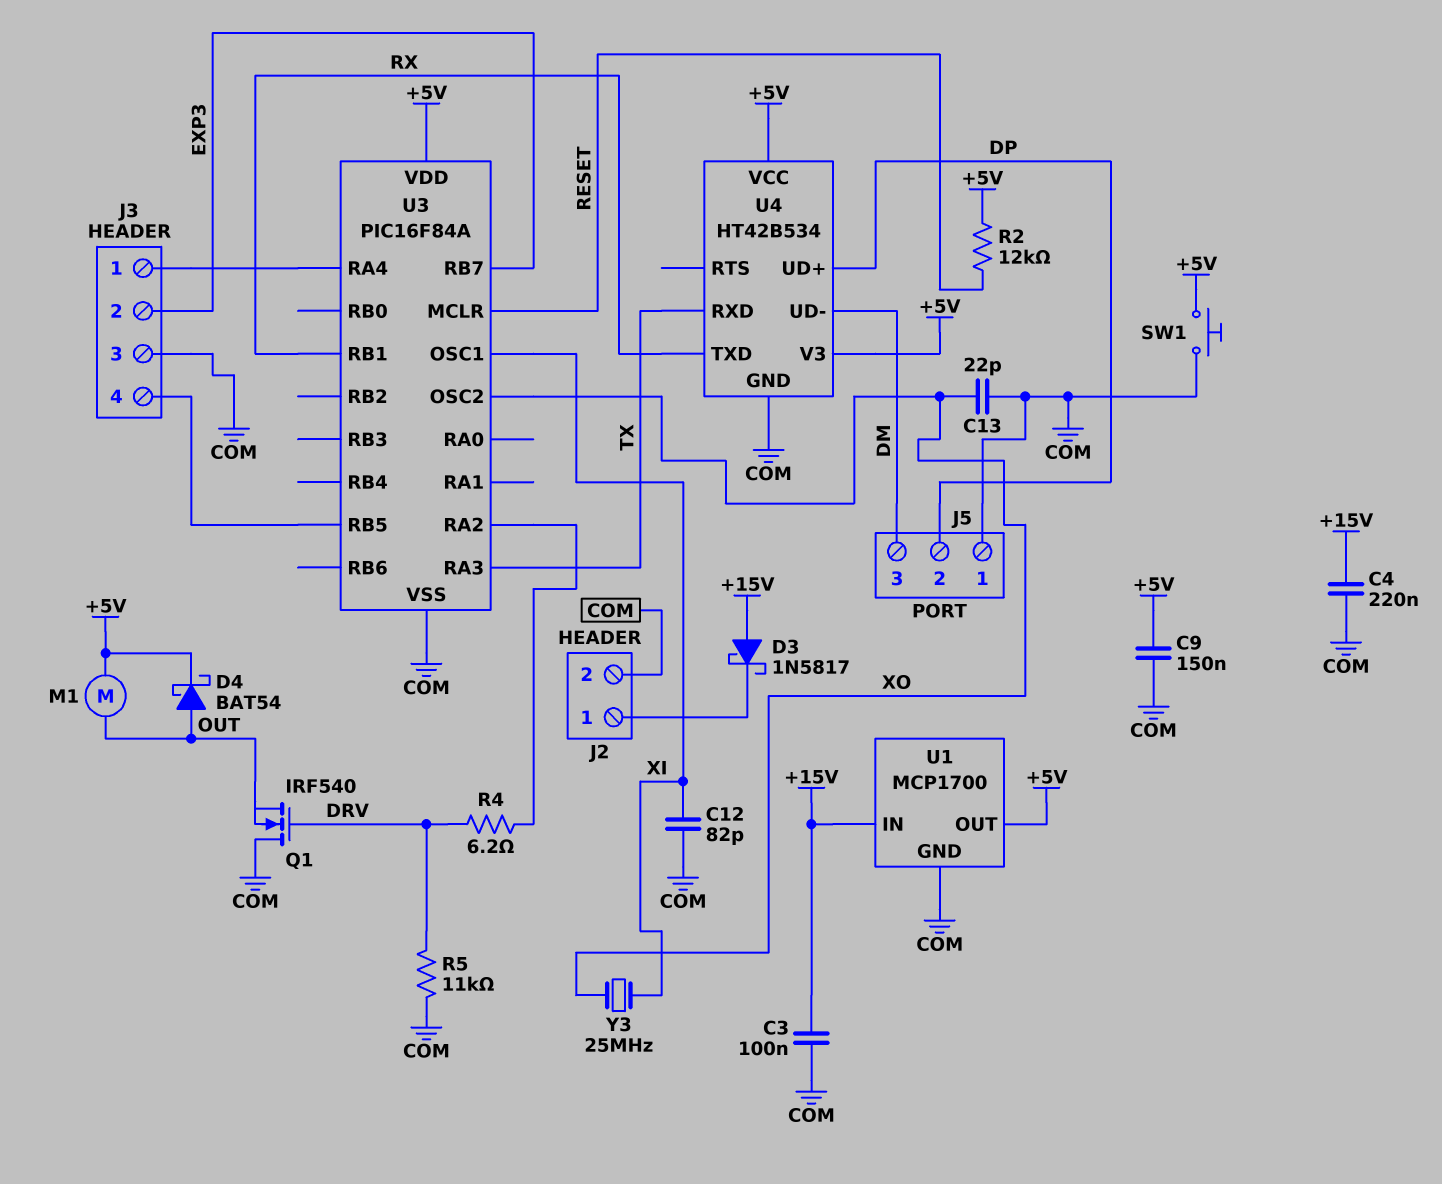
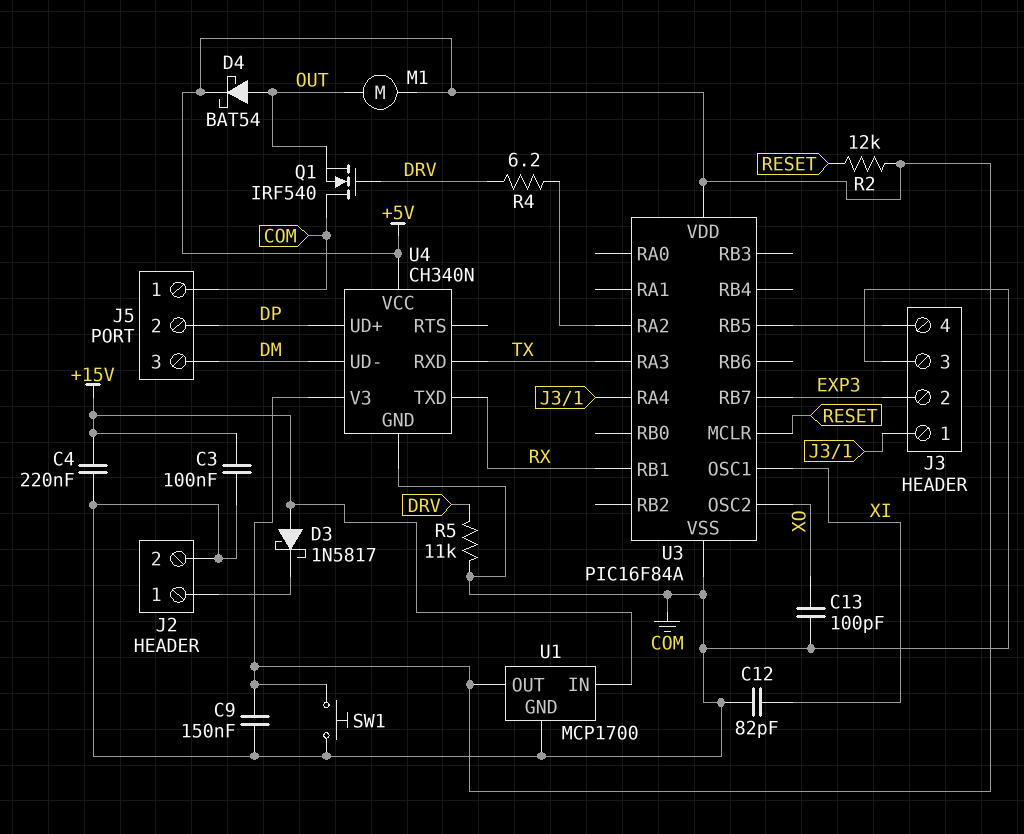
C13: 22pF (COM, XO) -> 100pF (COM, XO)
U4: HT42B534 -> CH340N
Y3: 25MHz (XI, XO) -> none

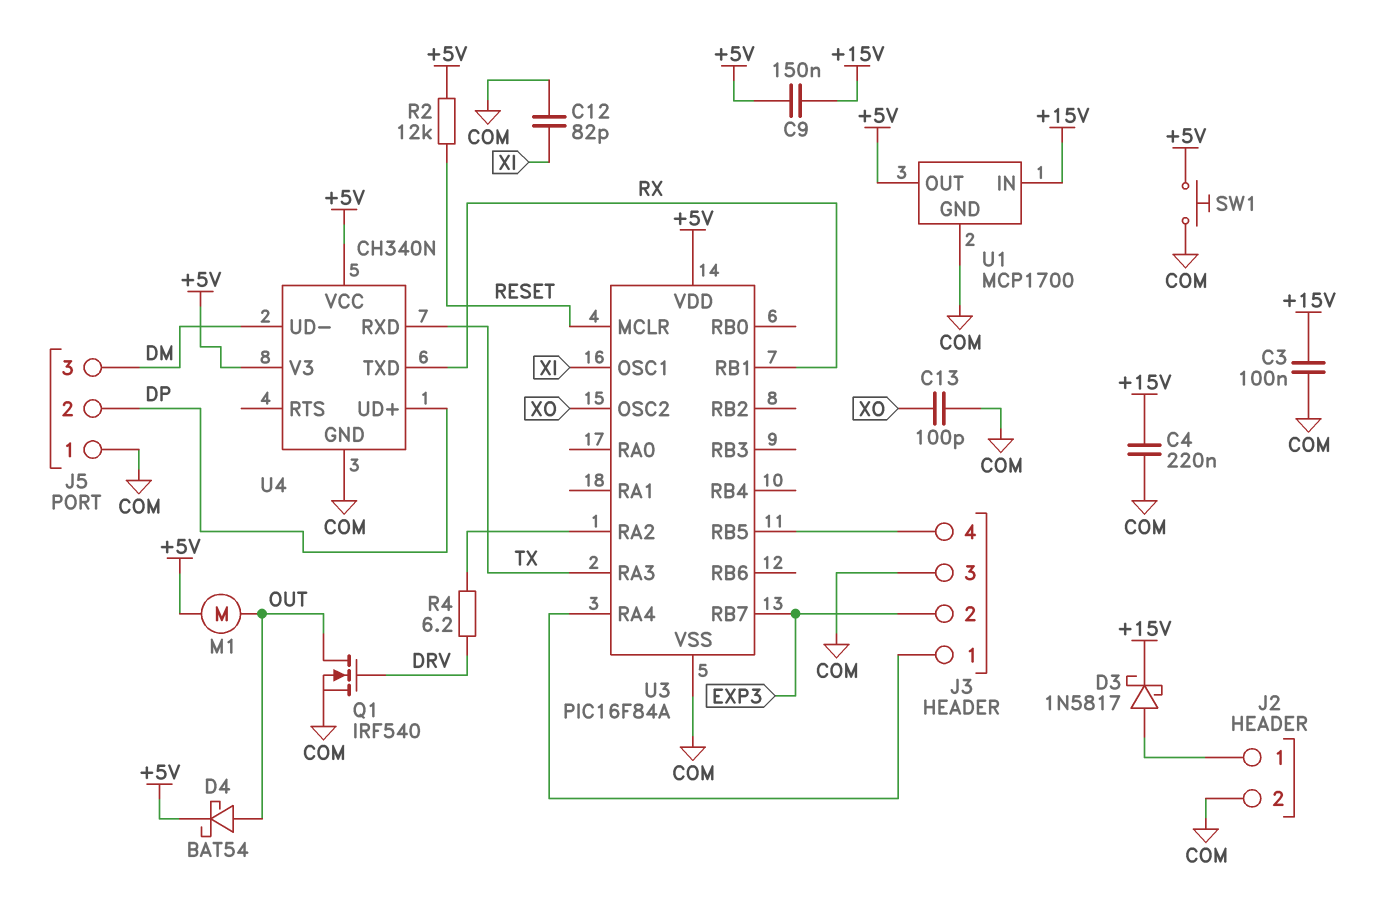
C9: 150nF (+5V, COM) -> 150nF (+5V, +15V)
D3: schottky 1N5817 (A +15V, K J2/1) -> schottky 1N5817 (A J2/1, K +15V)
Q1: NMOS IRF540 (G DRV, D COM, S OUT) -> NMOS IRF540 (G DRV, D OUT, S COM)
R5: 11k (COM, DRV) -> none

